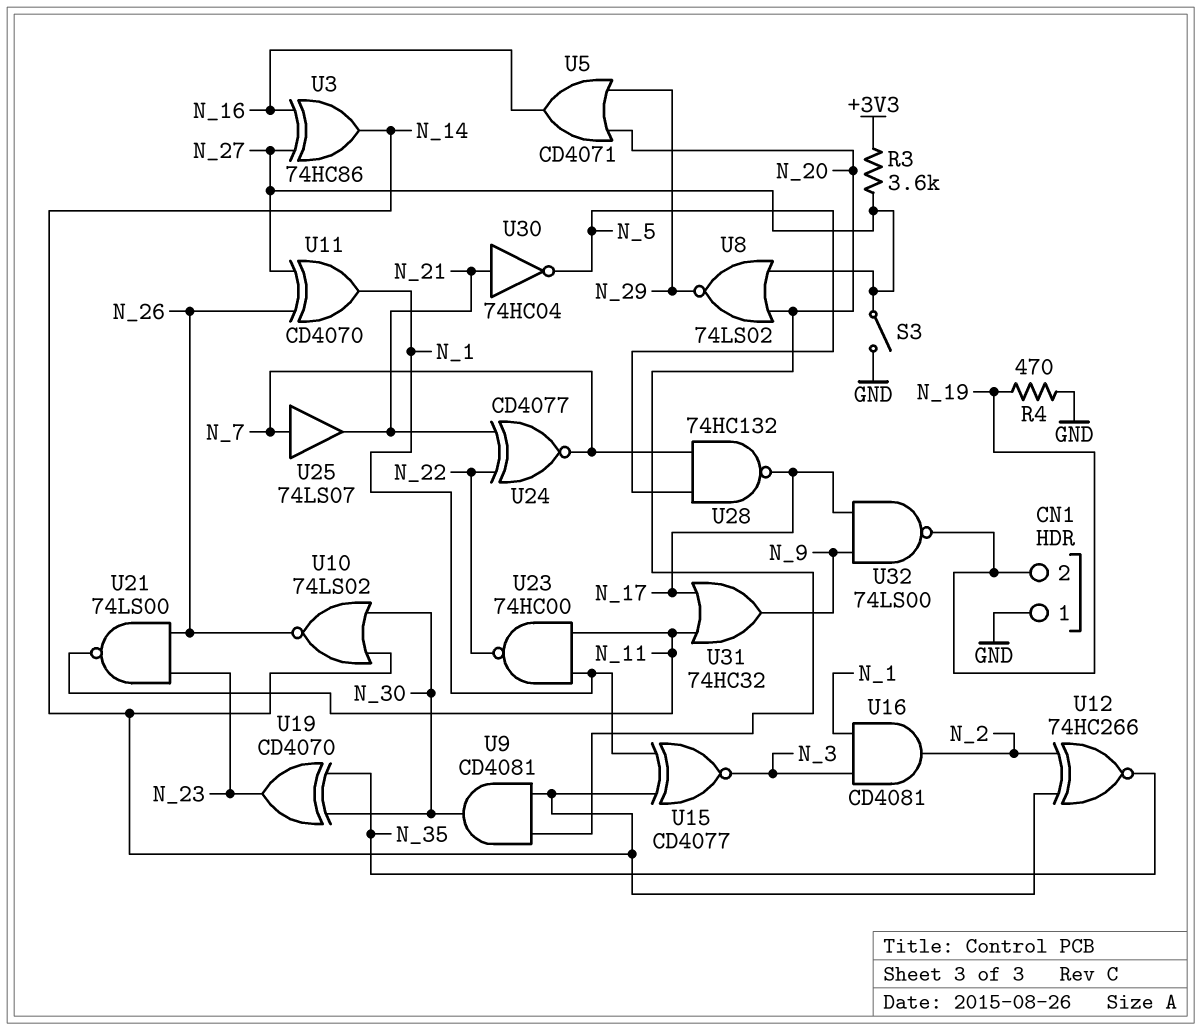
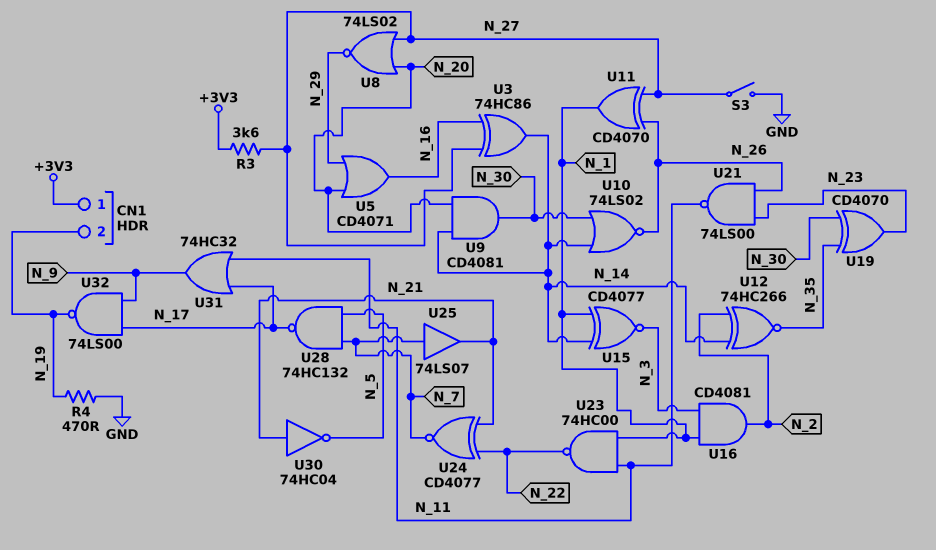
CN1 pin 1: GND -> +3V3

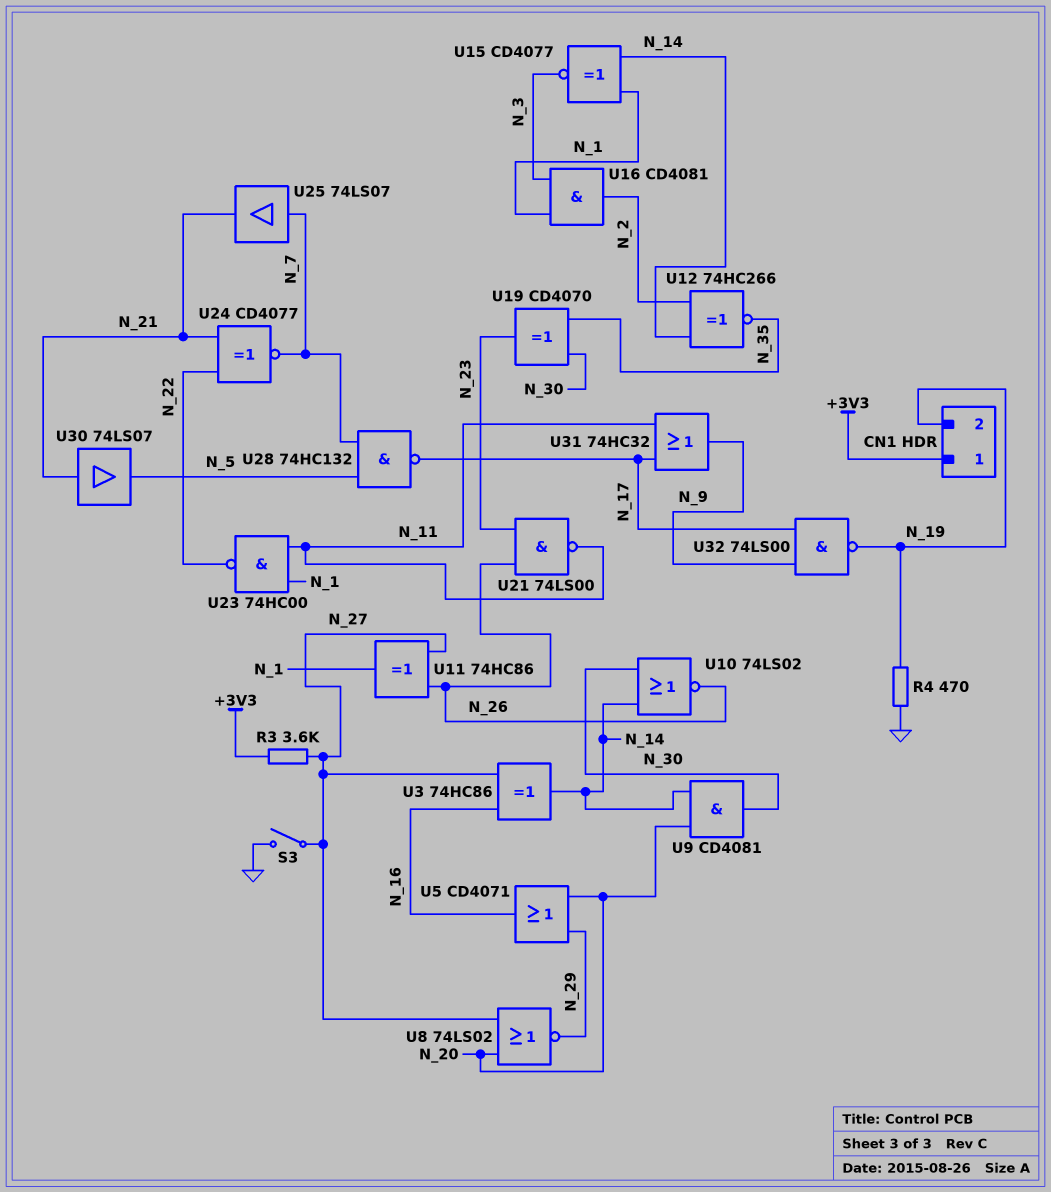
U11: XOR CD4070 (in N_26, in N_27, out N_1) -> XOR 74HC86 (in N_26, in N_27, out N_1)
U30: NOT 74HC04 (in N_21, out N_5) -> buffer 74LS07 (in N_21, out N_5)

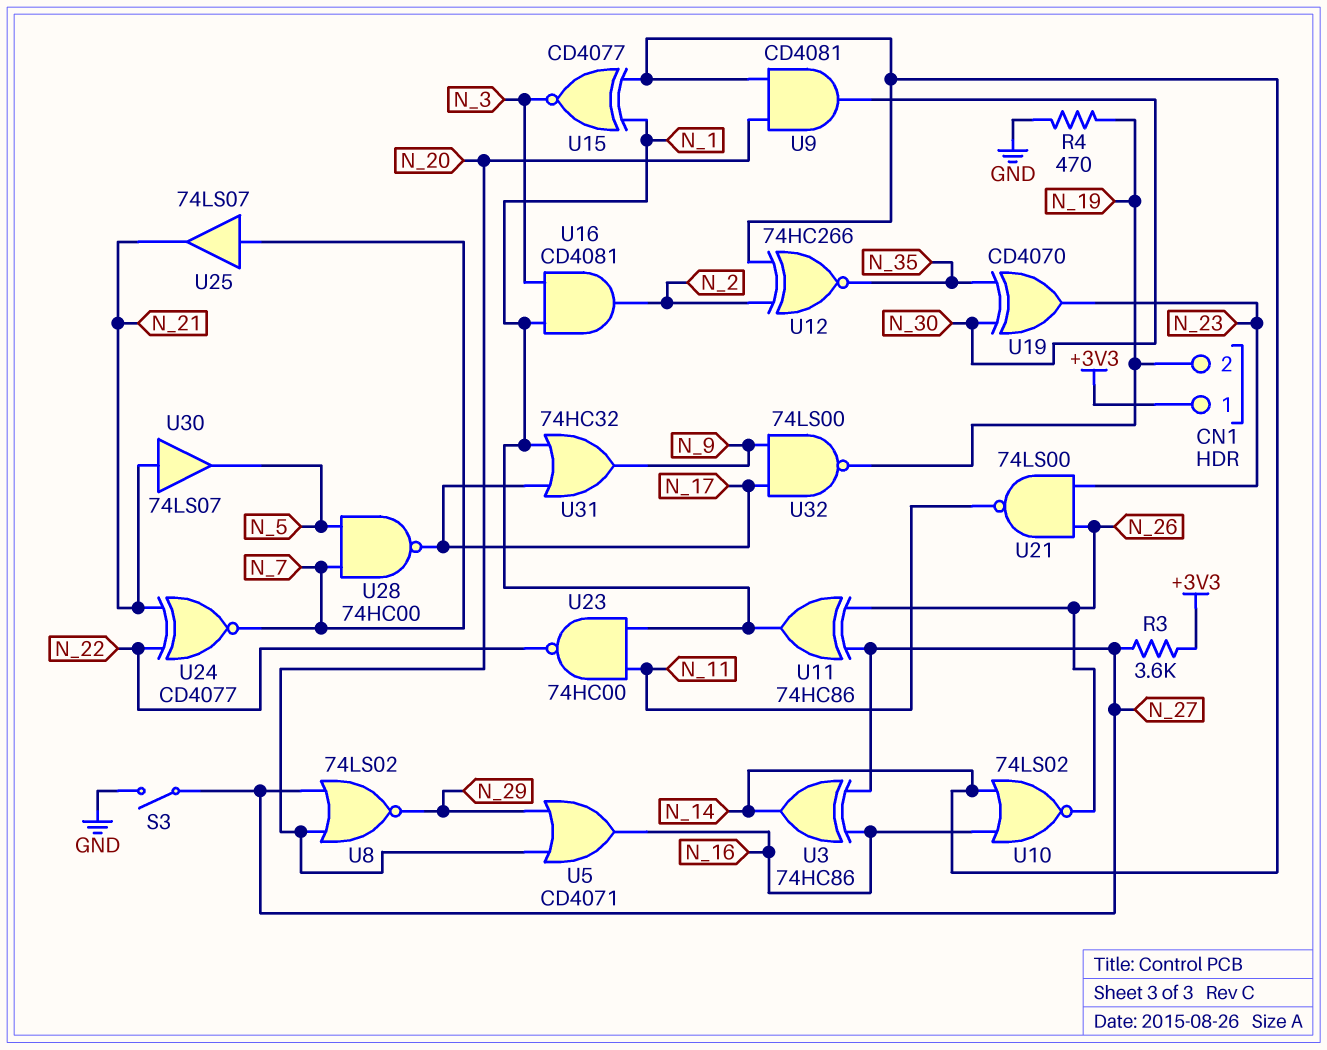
U10: NOR 74LS02 (in N_14, in N_30, out N_26) -> NOR 74LS02 (in N_14, in N_16, out N_26)
U28: NAND 74HC132 (in N_5, in N_7, out N_17) -> NAND 74HC00 (in N_5, in N_7, out N_17)
U31: OR 74HC32 (in N_11, in N_17, out N_9) -> OR 74HC32 (in N_1, in N_17, out N_9)

